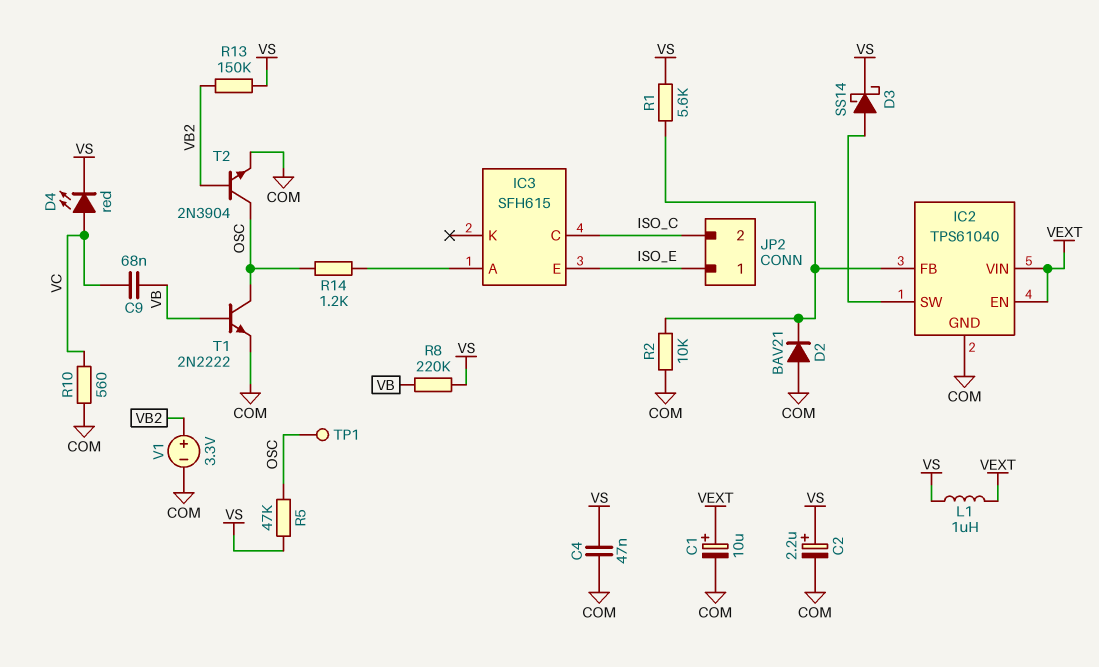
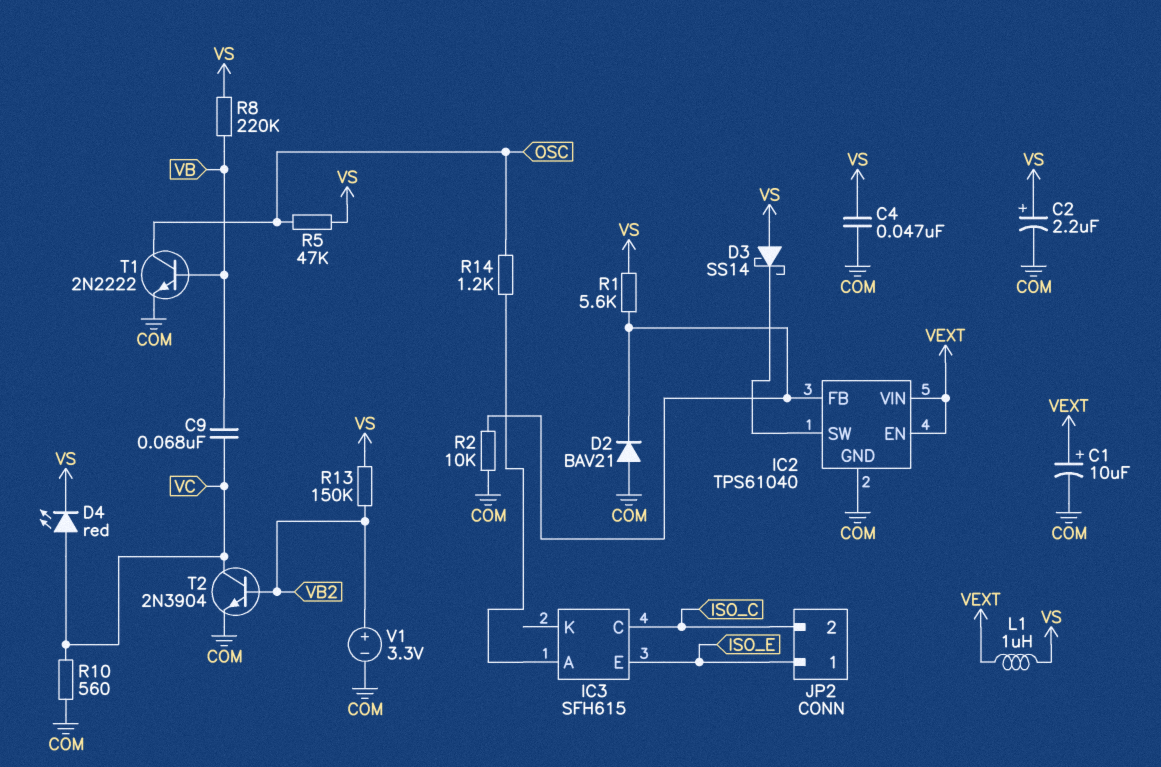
D3: schottky SS14 (A IC2/SW, K VS) -> schottky SS14 (A VS, K IC2/SW)
T2: NPN 2N3904 (B VB2, C OSC, E COM) -> NPN 2N3904 (B VB2, C VC, E COM)
TP1: test point (OSC) -> none

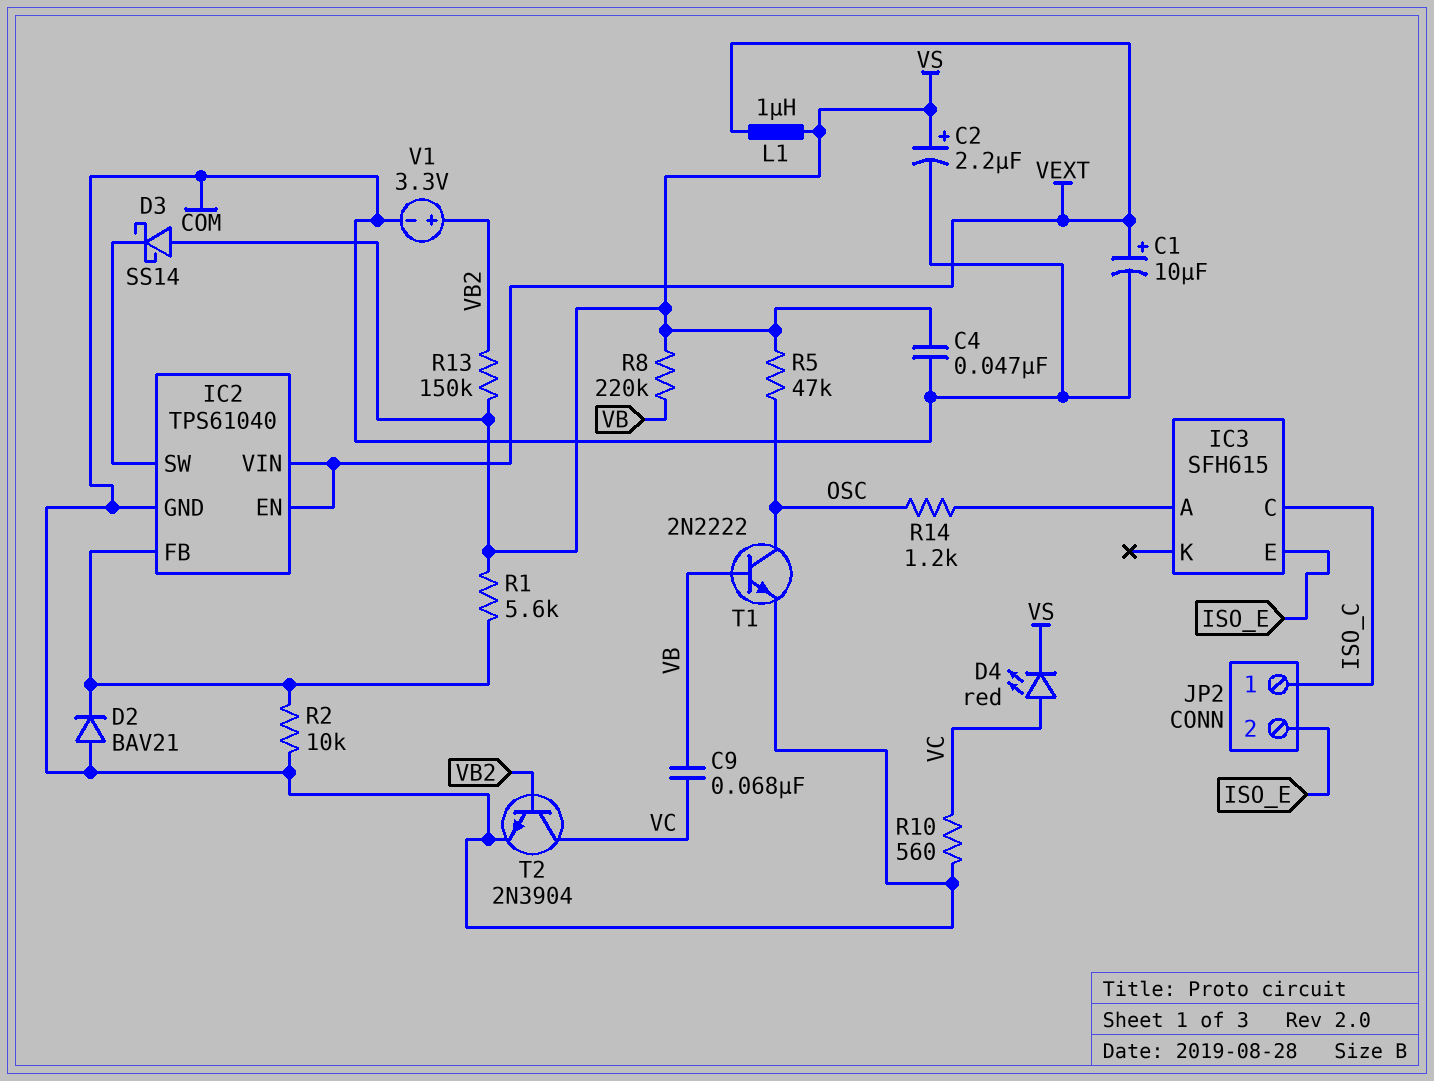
JP2 pin 1: ISO_E -> ISO_C
JP2 pin 2: ISO_C -> ISO_E

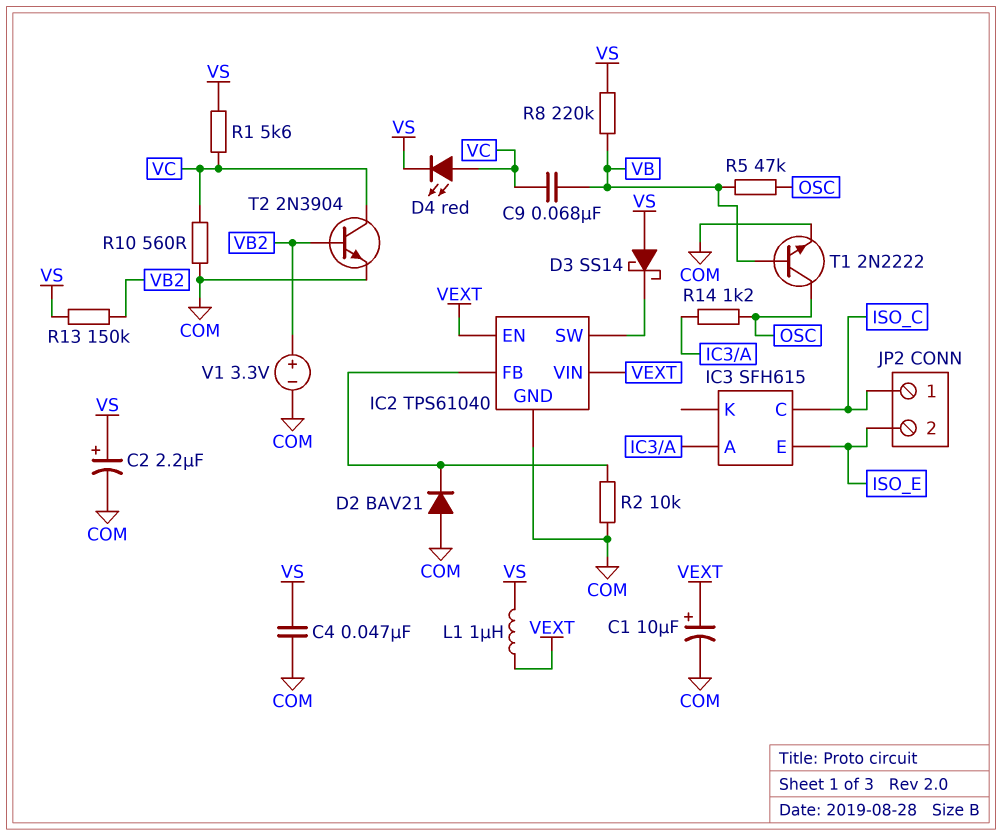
R1: 5.6k (IC2/FB, VS) -> 5.6k (VC, VS)
R5: 47k (OSC, VS) -> 47k (OSC, VB)

